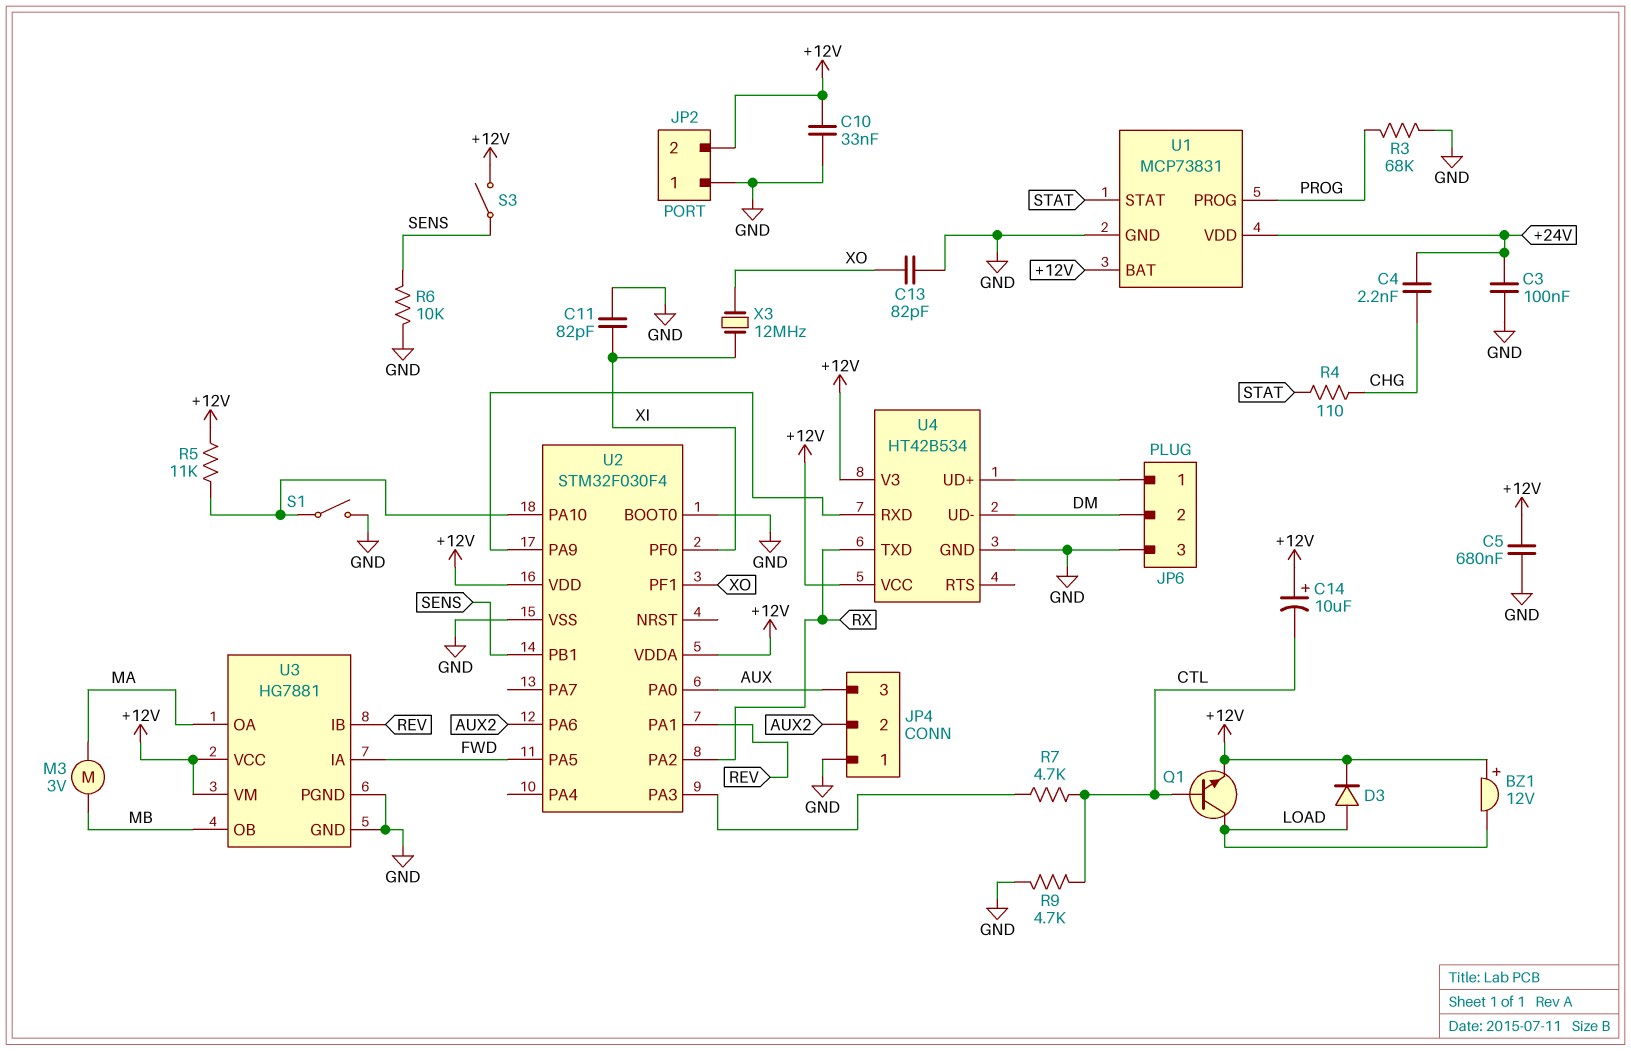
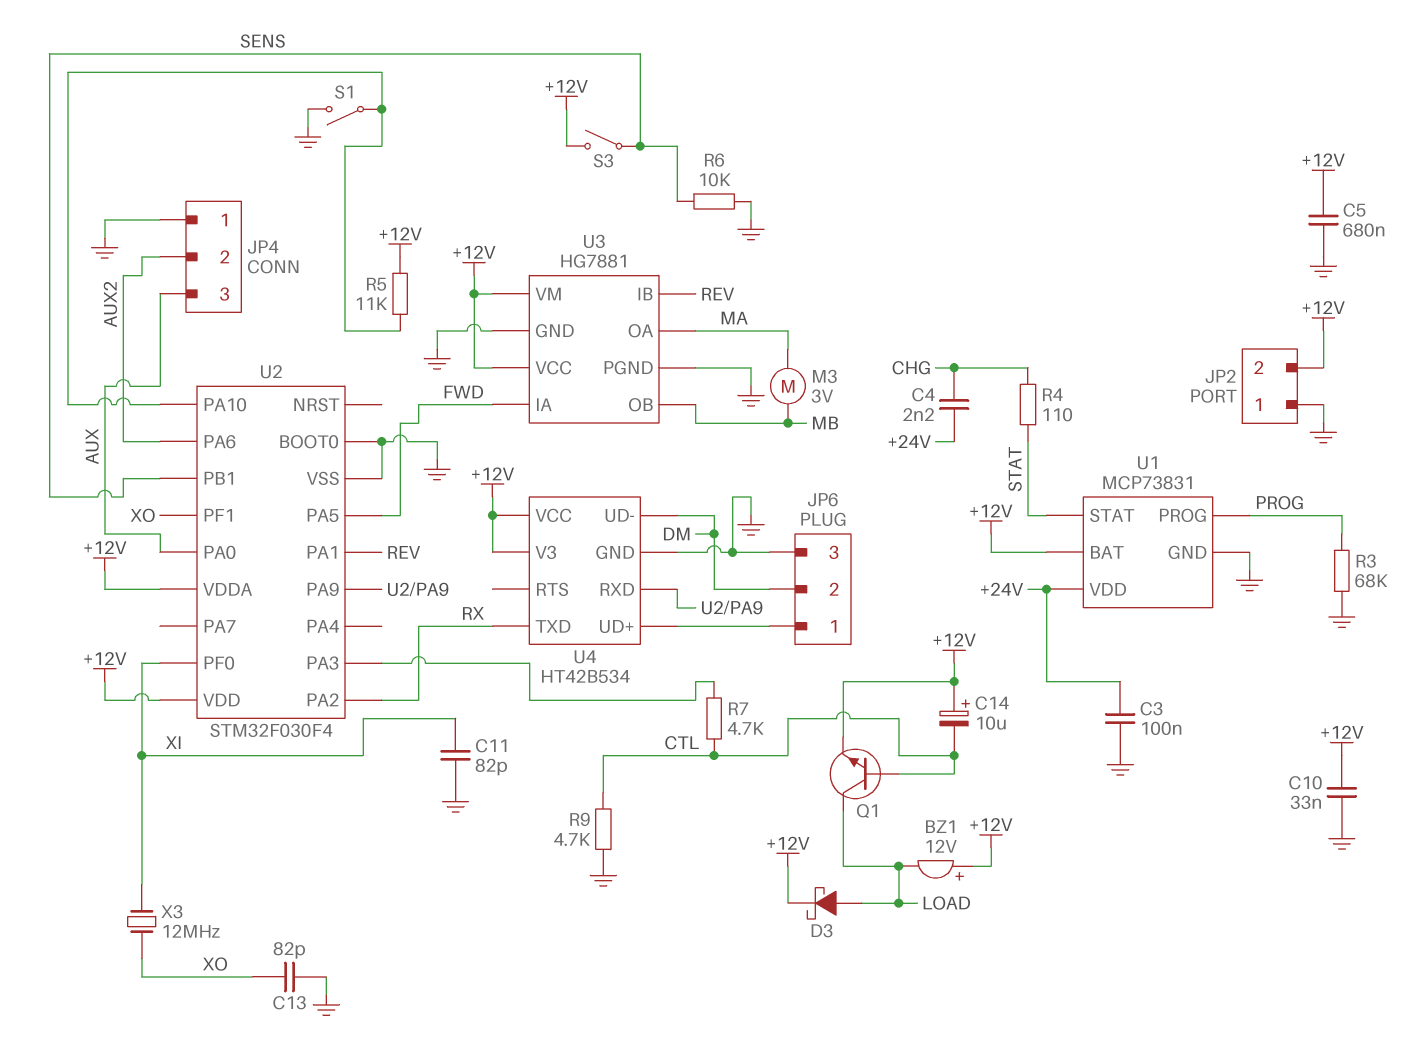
D3: diode (A LOAD, K +12V) -> schottky (A LOAD, K +12V)

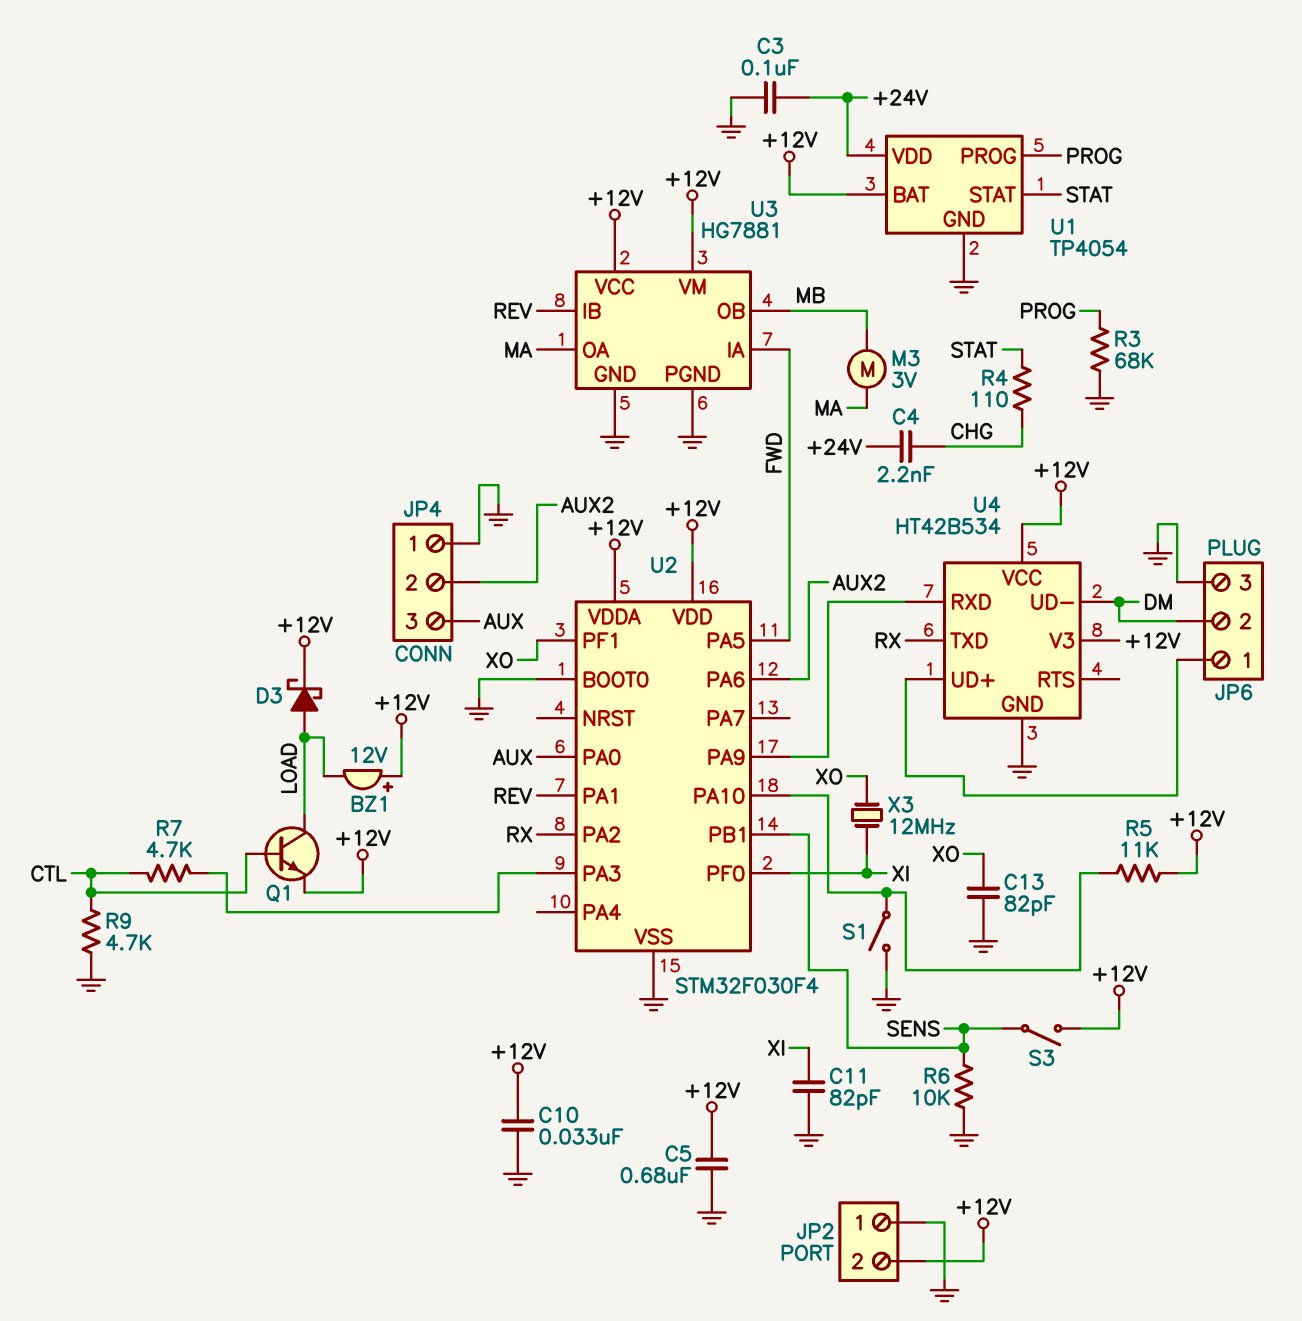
C14: 10uF (plus +12V, minus CTL) -> none
U1: MCP73831 -> TP4054

